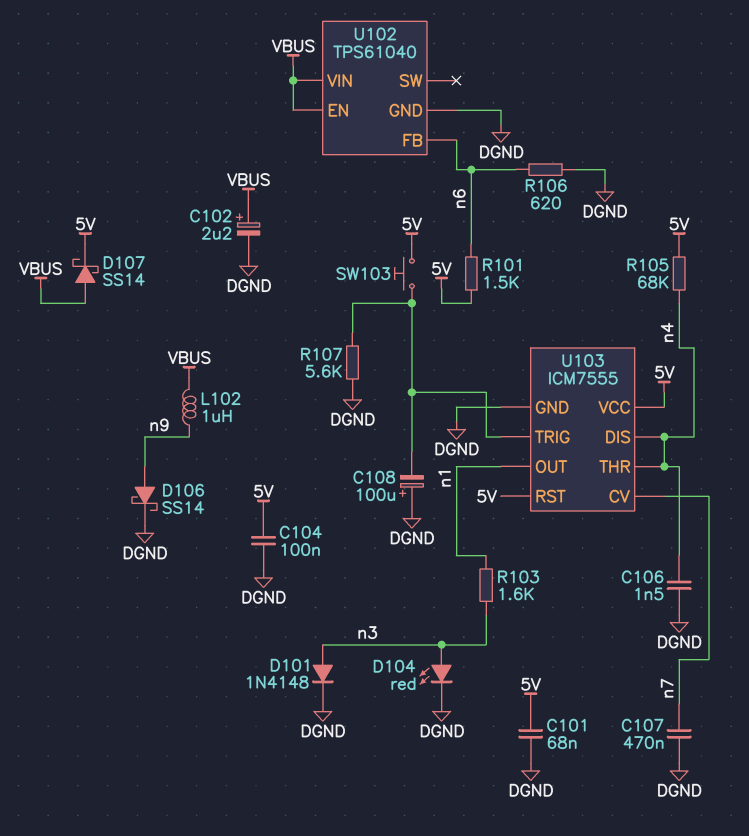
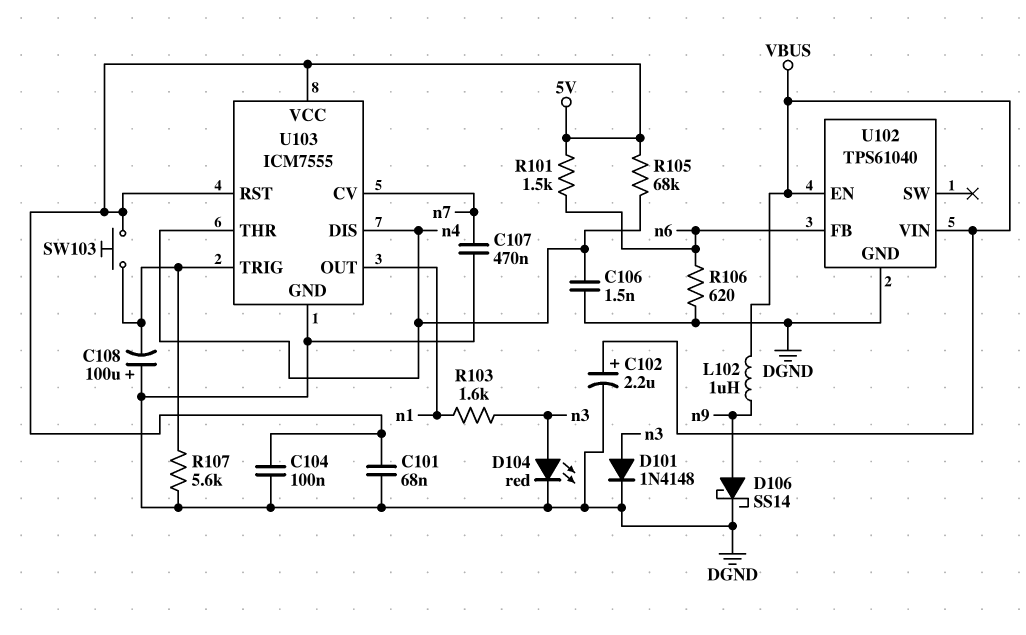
D107: schottky SS14 (A VBUS, K 5V) -> none

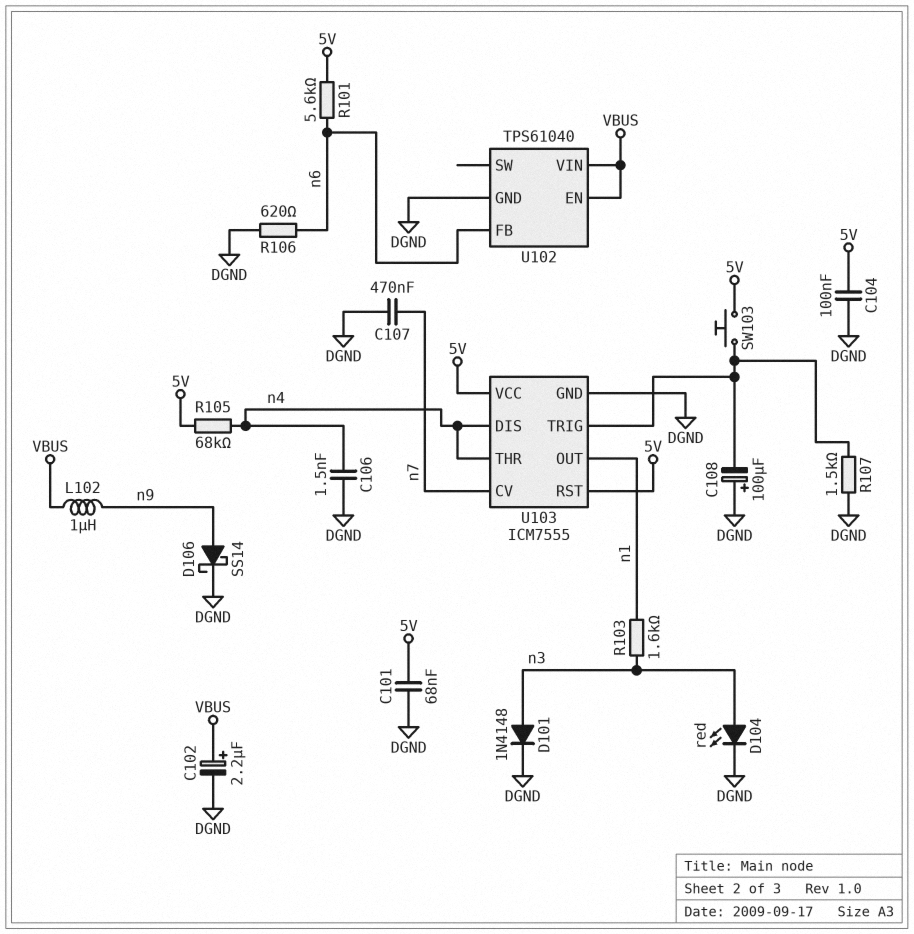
R101: 1.5k (5V, n6) -> 5.6k (5V, n6)
R107: 5.6k (DGND, U103/TRIG) -> 1.5k (DGND, U103/TRIG)

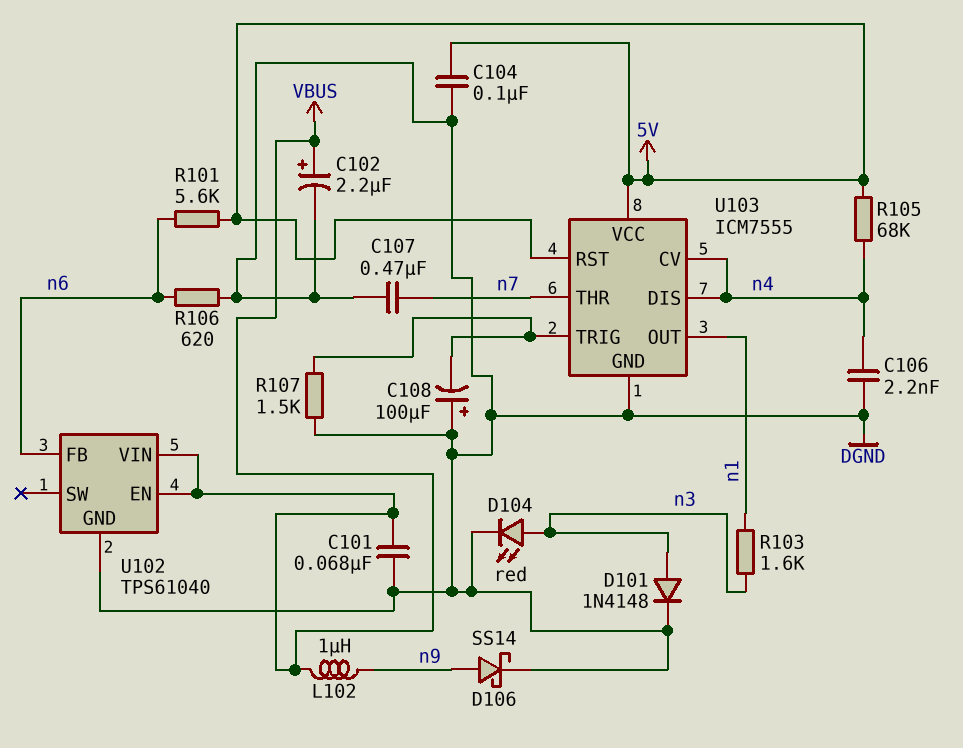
C101: 68nF (5V, DGND) -> 68nF (DGND, VBUS)
C106: 1.5nF (DGND, n4) -> 2.2nF (DGND, n4)
SW103: button (5V, U103/TRIG) -> none
U103 pin CV: n7 -> n4
U103 pin THR: n4 -> n7

